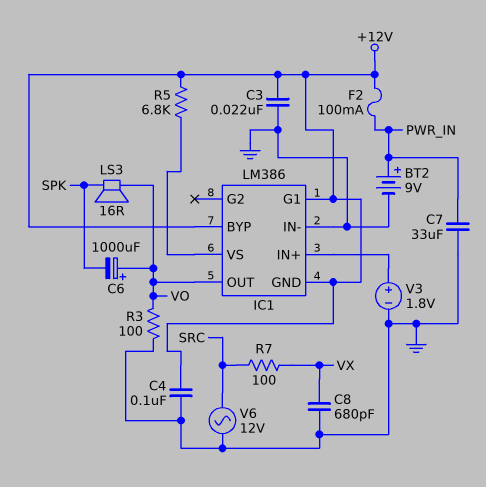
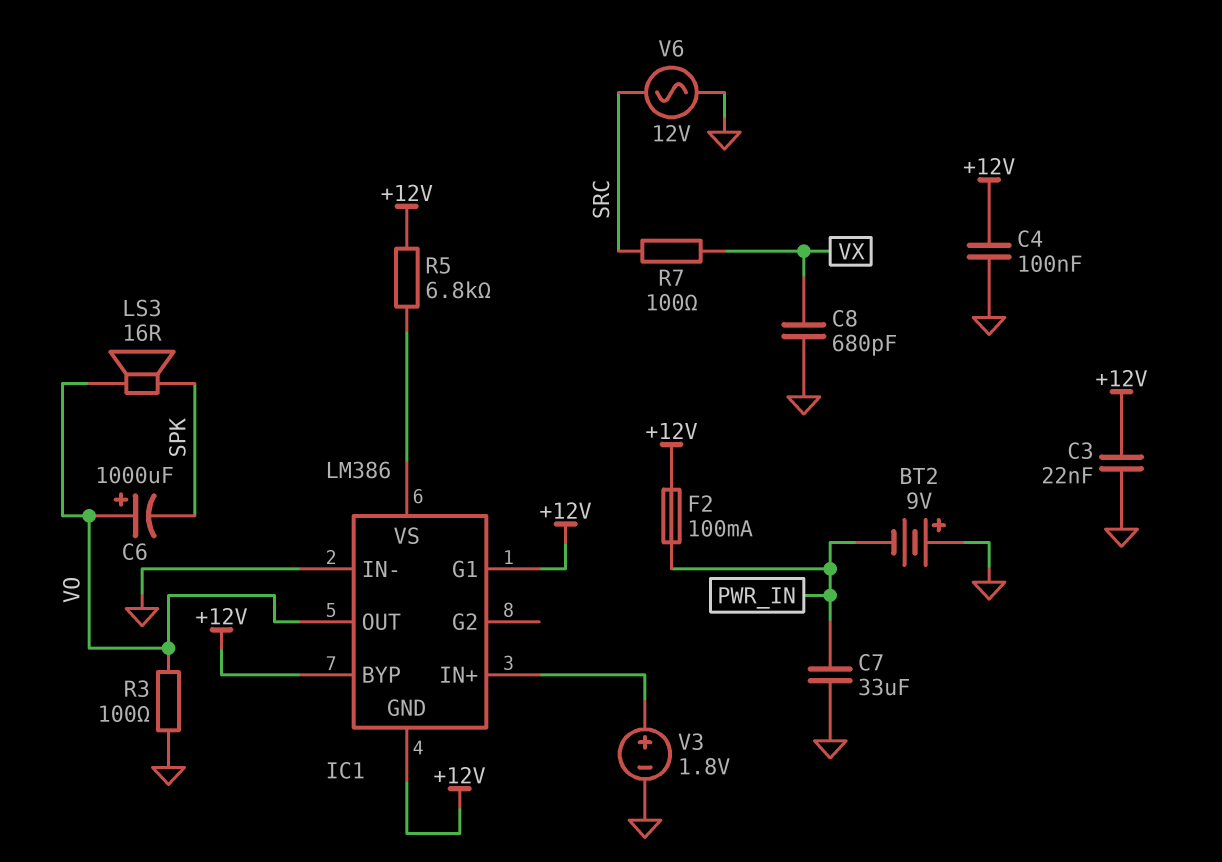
BT2: 9V (plus PWR_IN, minus GND) -> 9V (plus GND, minus PWR_IN)

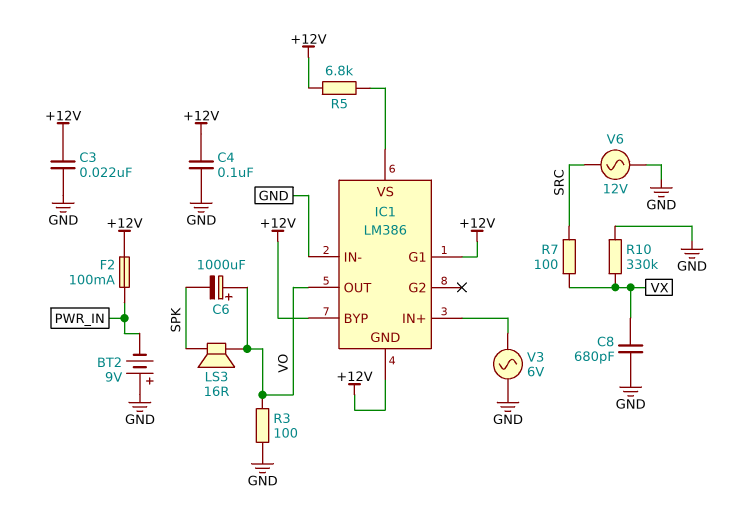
C7: 33uF (GND, PWR_IN) -> none
R10: none -> 330k (GND, VX)
V3: 1.8V (plus IC1/IN+, minus GND) -> AC 6V (GND, IC1/IN+)

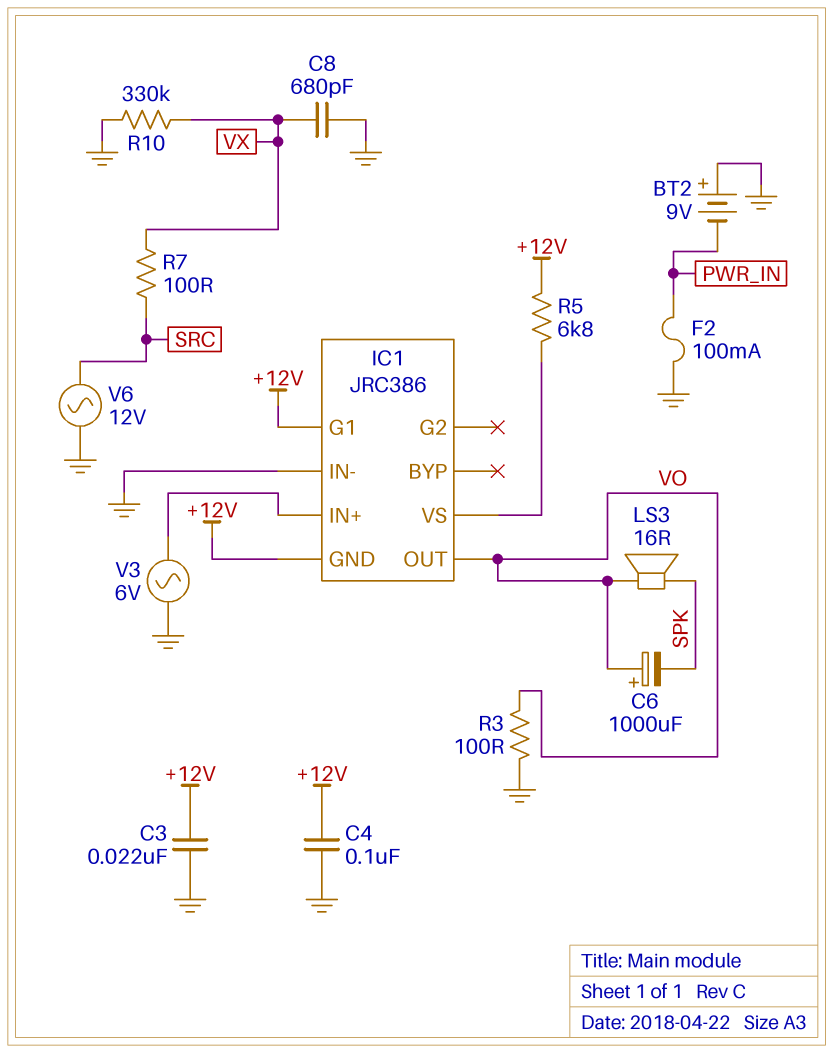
F2: 100mA (+12V, PWR_IN) -> 100mA (GND, PWR_IN)
IC1: LM386 -> JRC386
IC1 pin BYP: +12V -> none

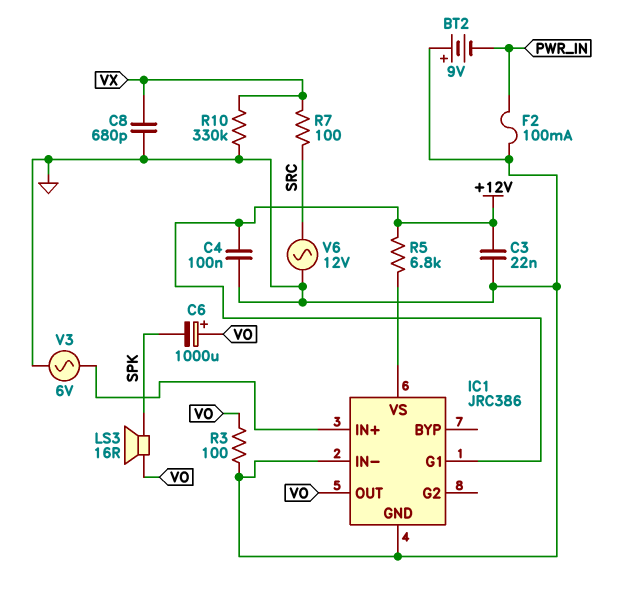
IC1 pin GND: +12V -> GND

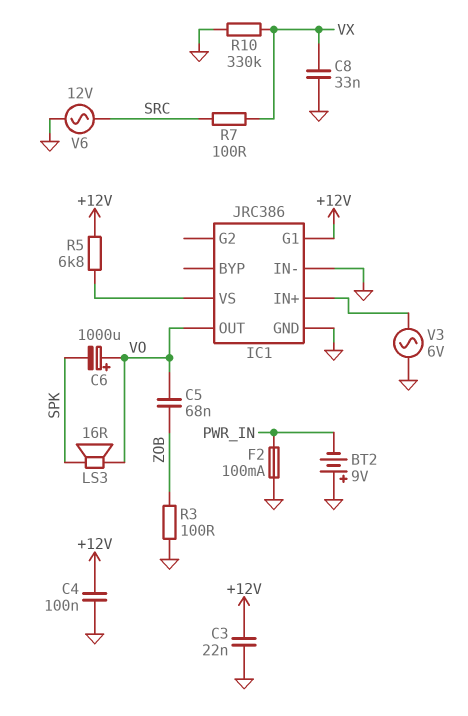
C5: none -> 68nF (VO, ZOB)
C8: 680pF (GND, VX) -> 33nF (GND, VX)
R3: 100 (GND, VO) -> 100 (GND, ZOB)

